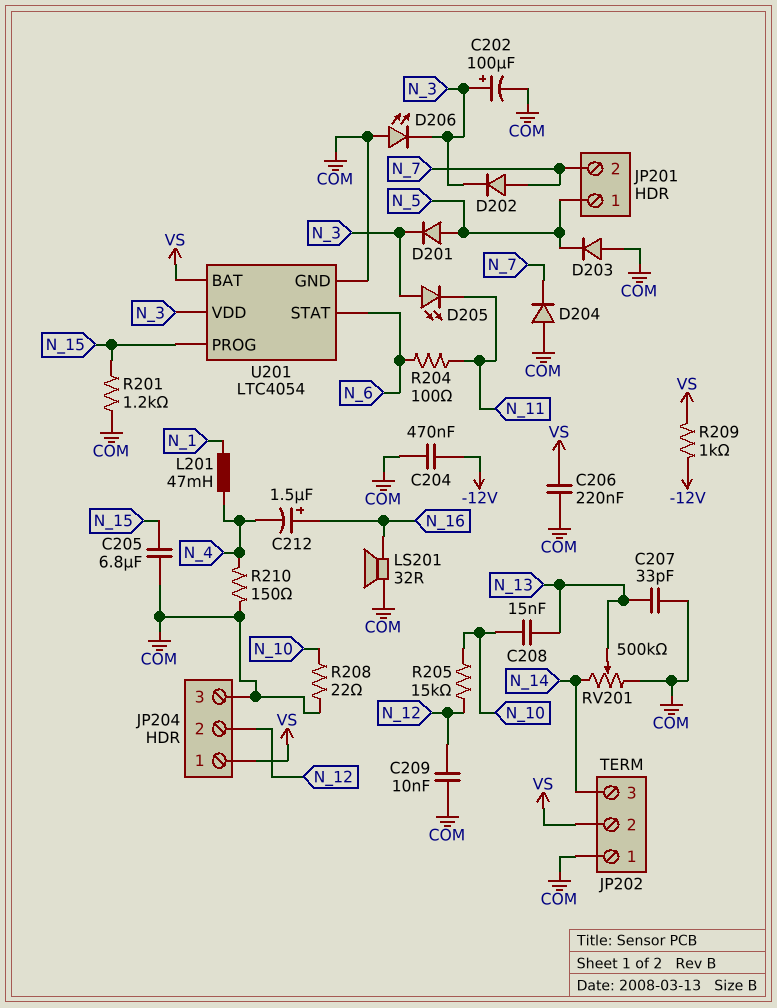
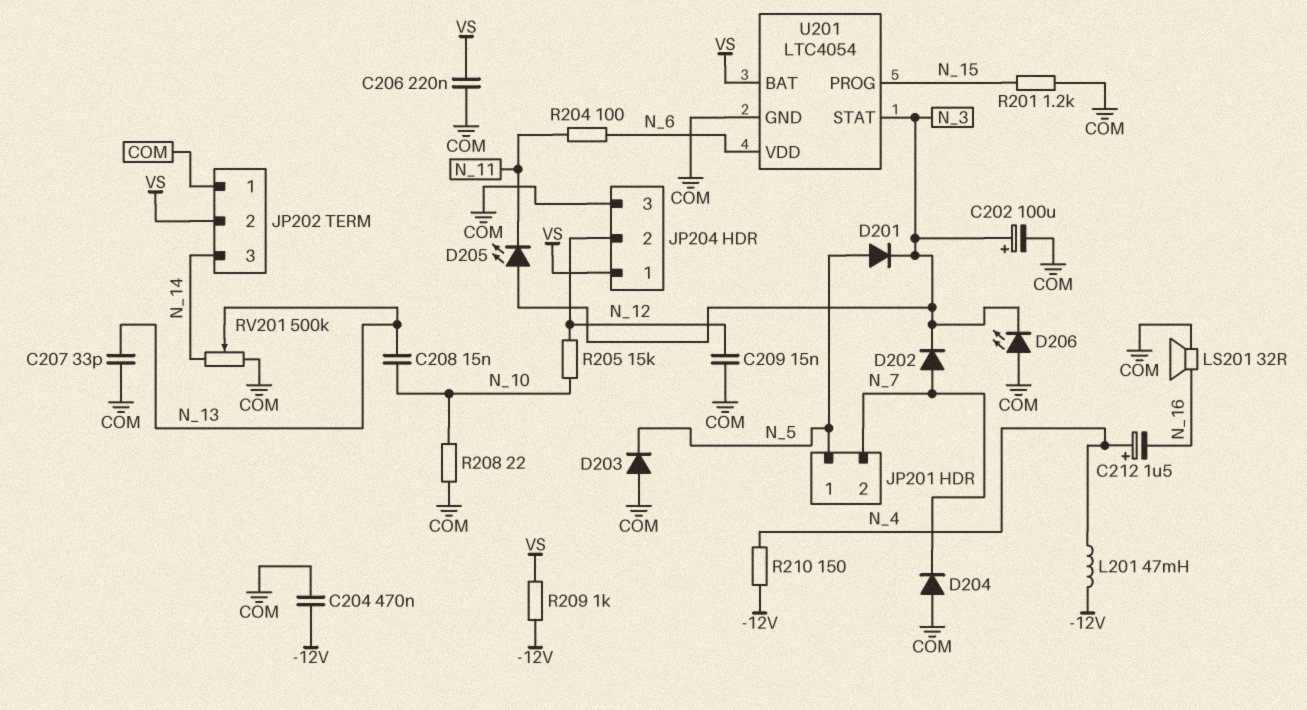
C205: 6.8uF (COM, N_15) -> none
C209: 10nF (COM, N_12) -> 15nF (COM, N_12)
C212: 1.5uF (plus N_16, minus N_4) -> 1.5uF (plus N_4, minus N_16)
L201: 47mH (N_1, N_4) -> 47mH (-12V, N_4)
R210: 150 (COM, N_4) -> 150 (-12V, N_4)
U201 pin STAT: N_6 -> N_3
U201 pin VDD: N_3 -> N_6

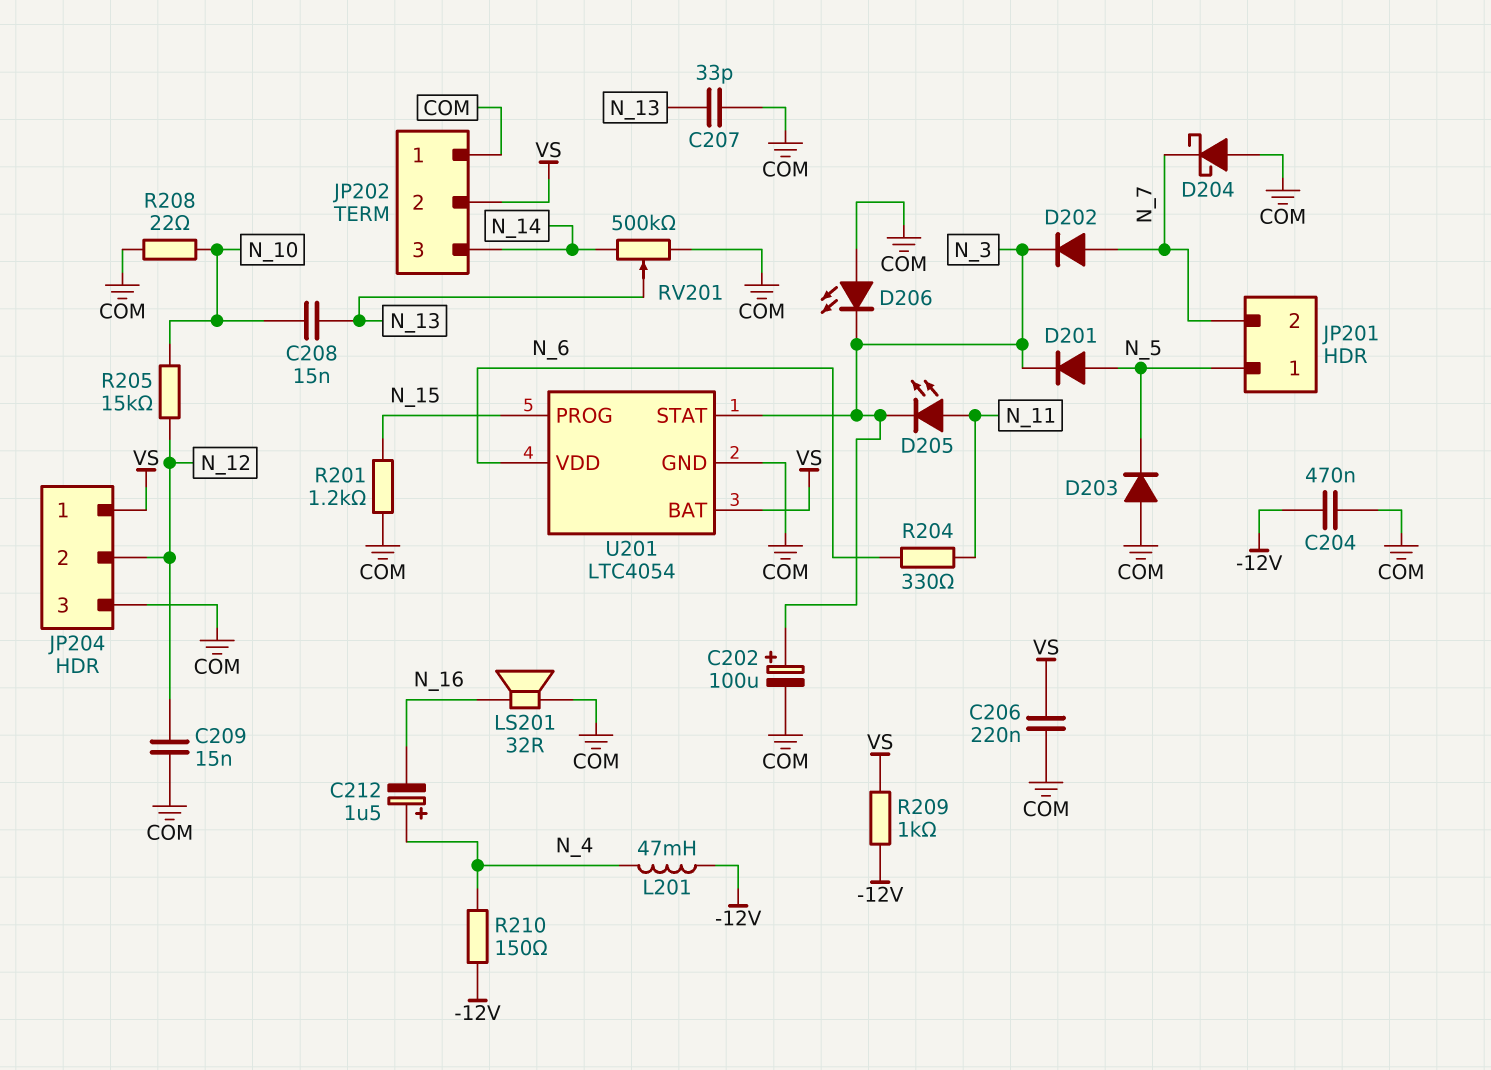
D204: diode (A COM, K N_7) -> schottky (A COM, K N_7)
D205: LED (A N_3, K N_11) -> LED (A N_11, K N_3)
R204: 100 (N_6, N_11) -> 330 (N_6, N_11)

